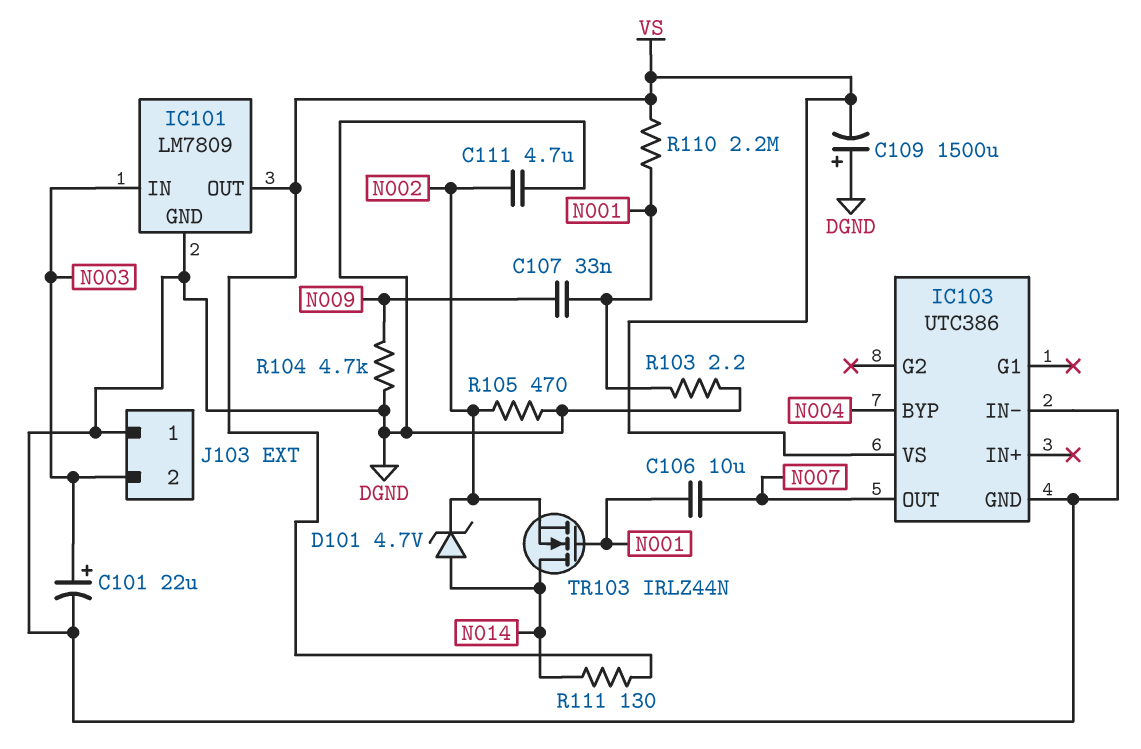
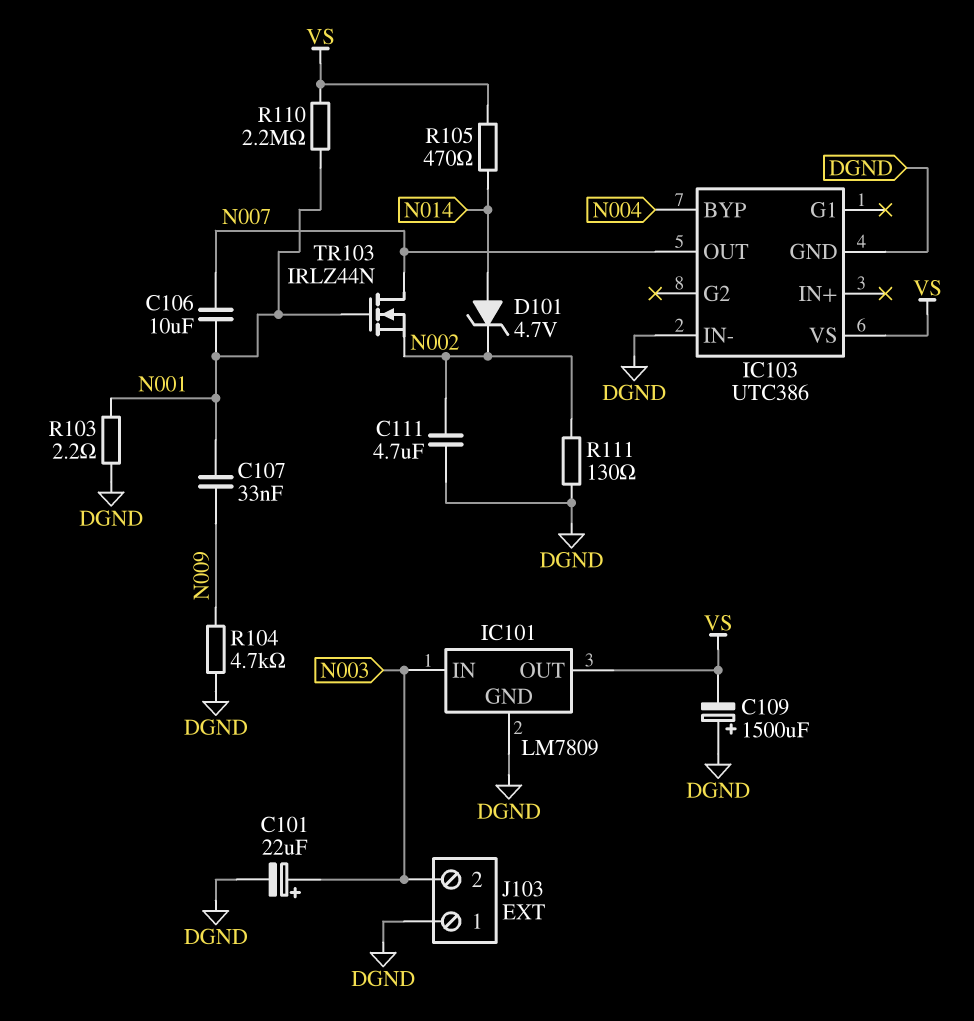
R105: 470 (DGND, N002) -> 470 (N014, VS)
R111: 130 (N014, VS) -> 130 (DGND, N002)
TR103: NMOS IRLZ44N (G N001, D N014, S N002) -> NMOS IRLZ44N (G N001, D N007, S N002)

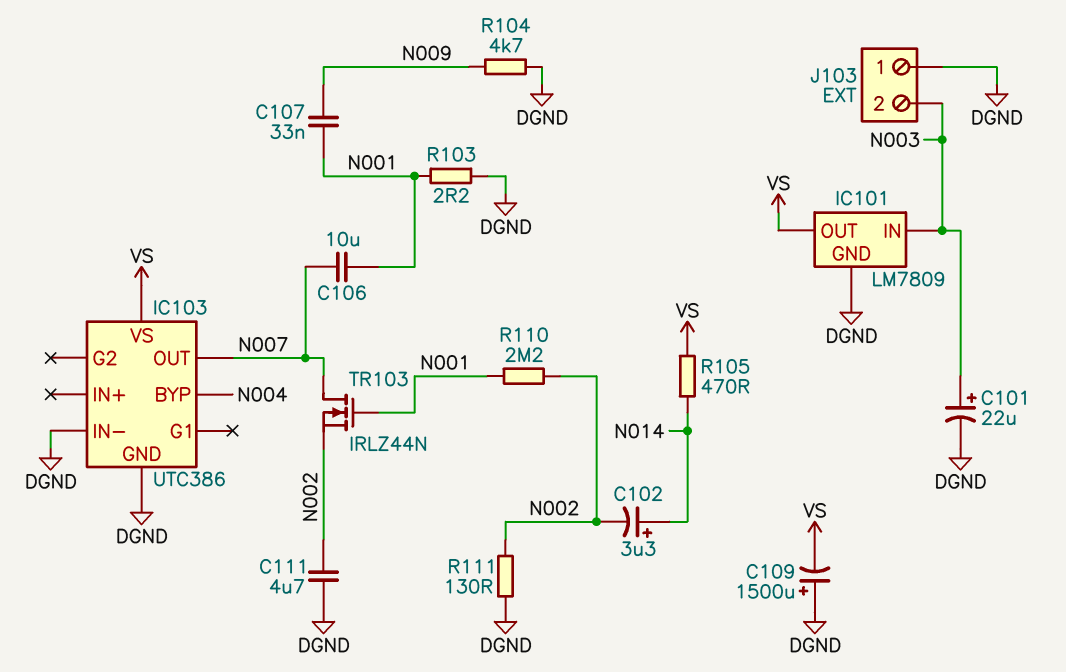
C102: none -> 3.3uF (plus N014, minus N002)
D101: zener 4.7V (A N014, K N002) -> none
R110: 2.2M (N001, VS) -> 2.2M (N001, N002)

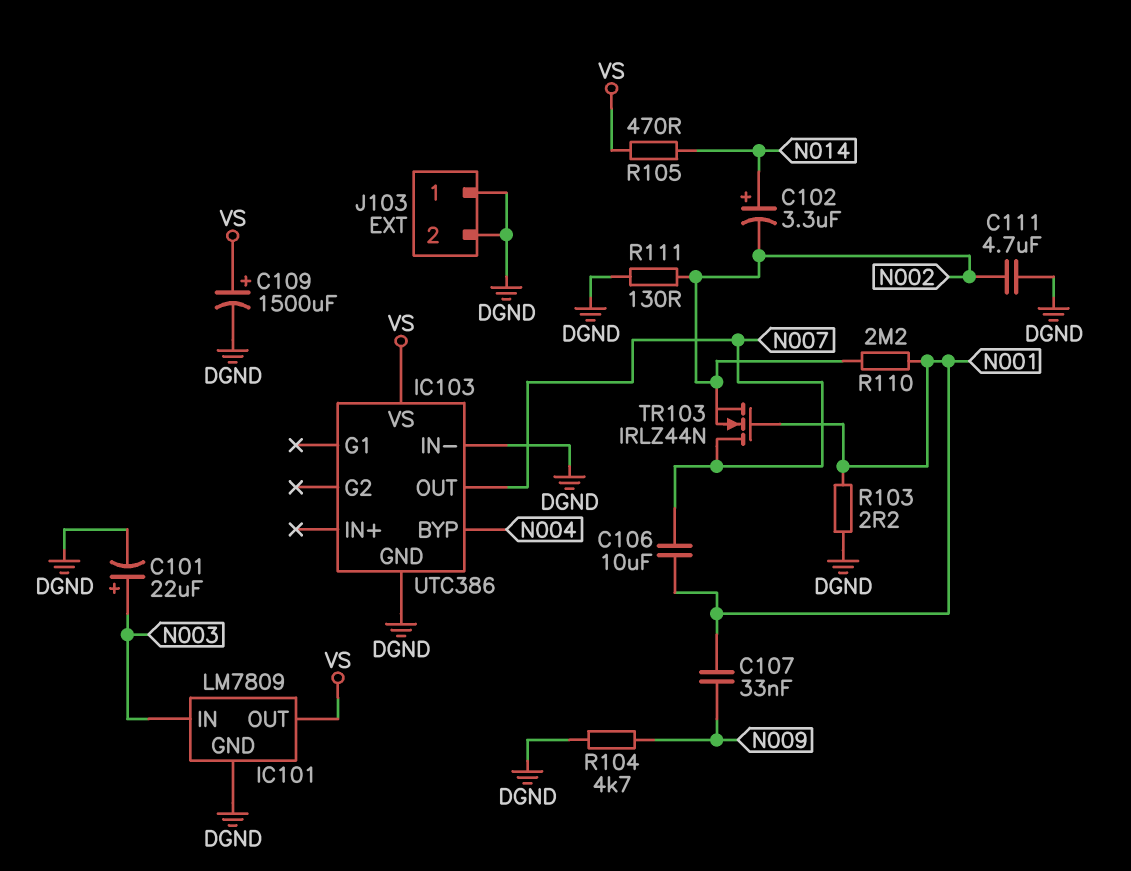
C109: 1500uF (plus DGND, minus VS) -> 1500uF (plus VS, minus DGND)
J103 pin 2: N003 -> DGND

